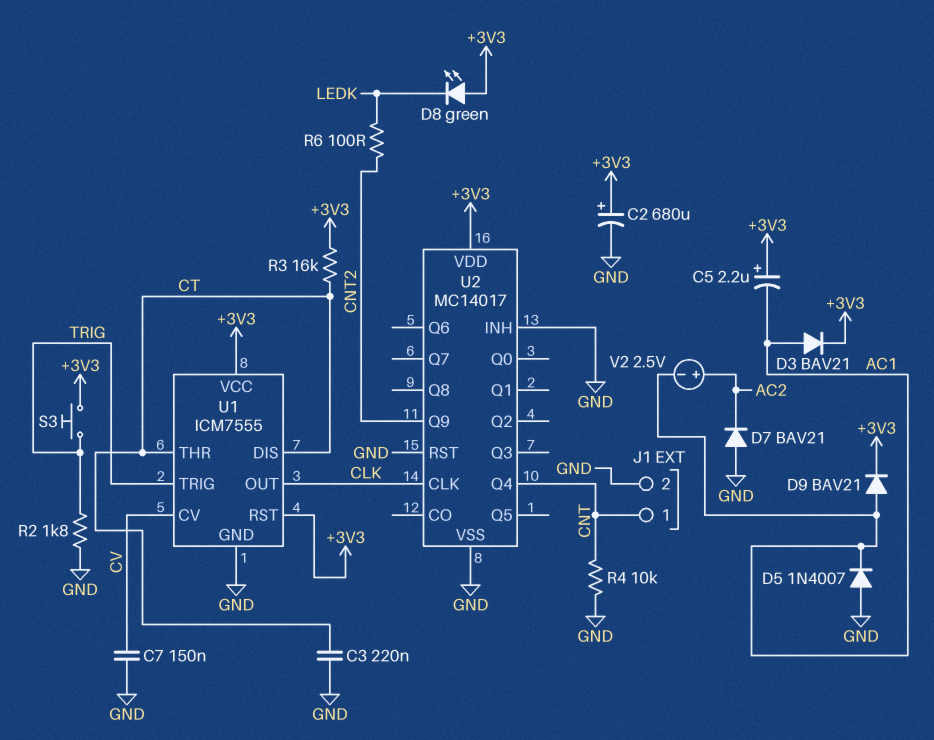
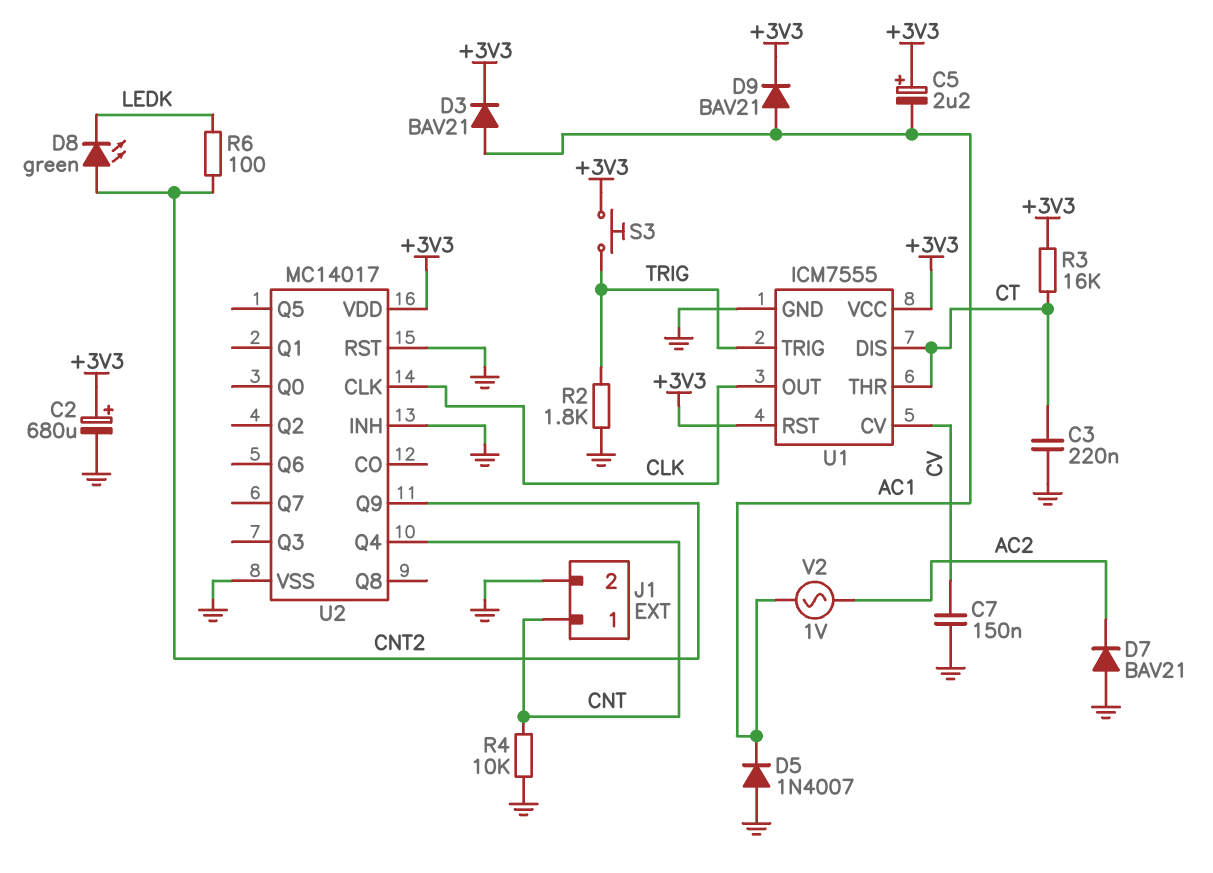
D8: LED green (A +3V3, K LEDK) -> LED green (A CNT2, K LEDK)
V2: 2.5V (plus AC2, minus AC1) -> AC 1V (AC1, AC2)

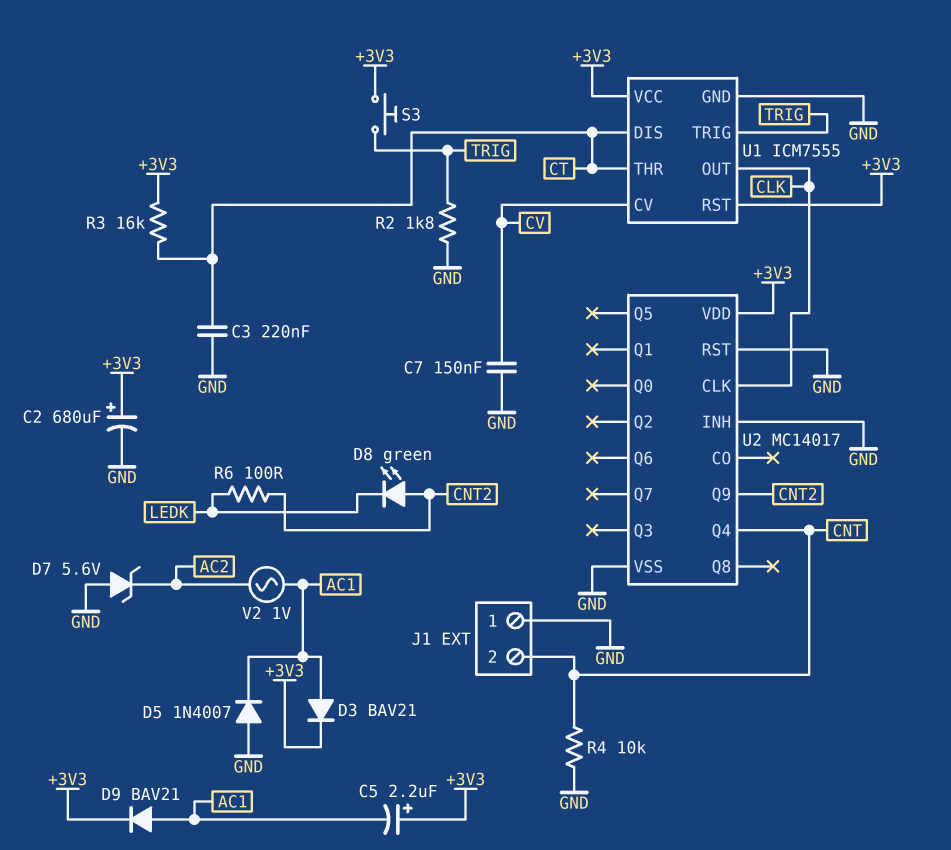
D7: diode BAV21 (A GND, K AC2) -> zener 5.6V (A GND, K AC2)
J1 pin 1: CNT -> GND
J1 pin 2: GND -> CNT

